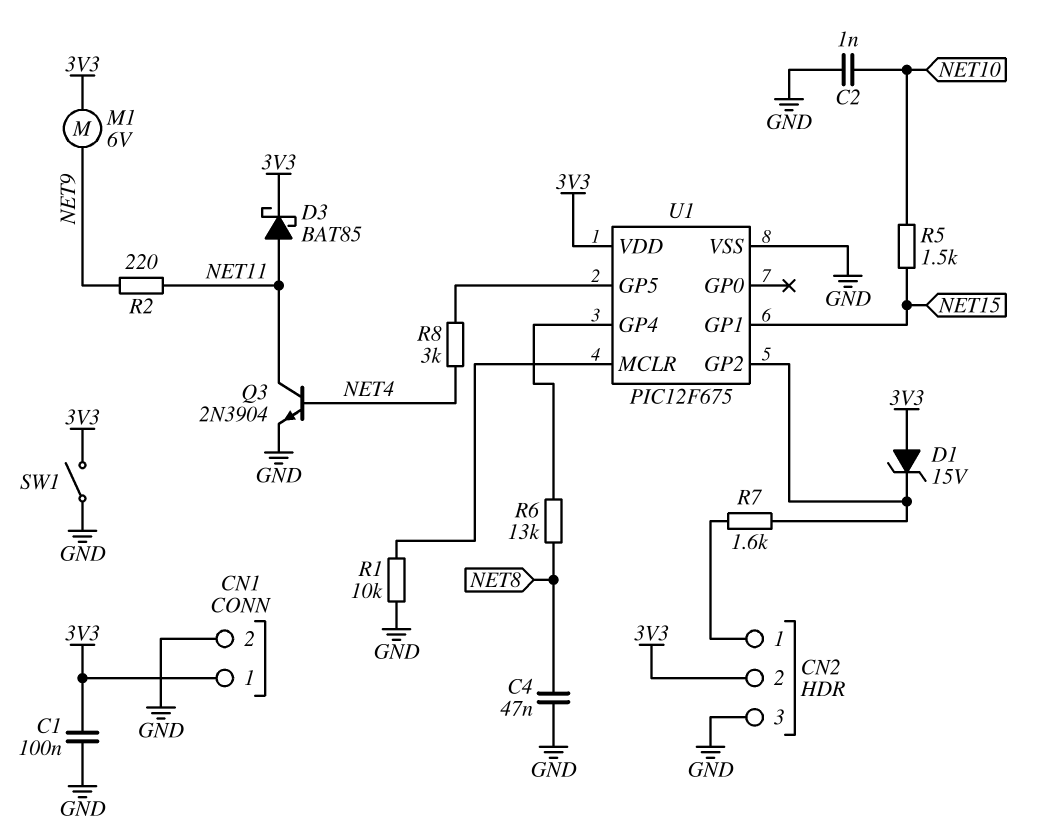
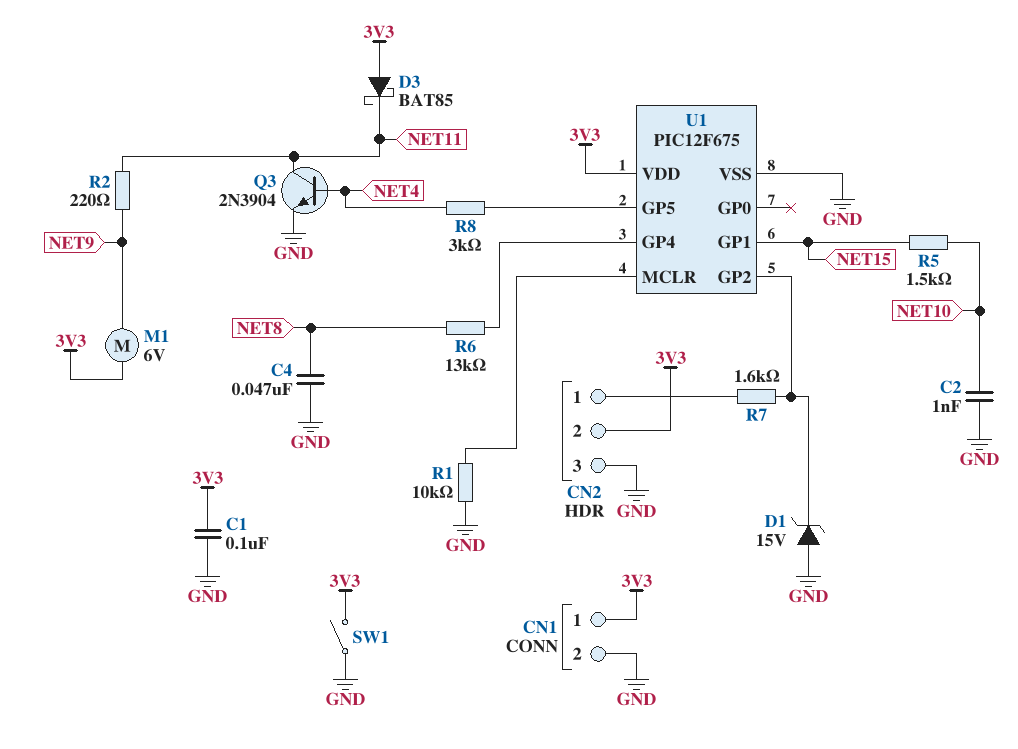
D1: zener 15V (A 3V3, K U1/GP2) -> zener 15V (A GND, K U1/GP2)
D3: schottky BAT85 (A NET11, K 3V3) -> schottky BAT85 (A 3V3, K NET11)

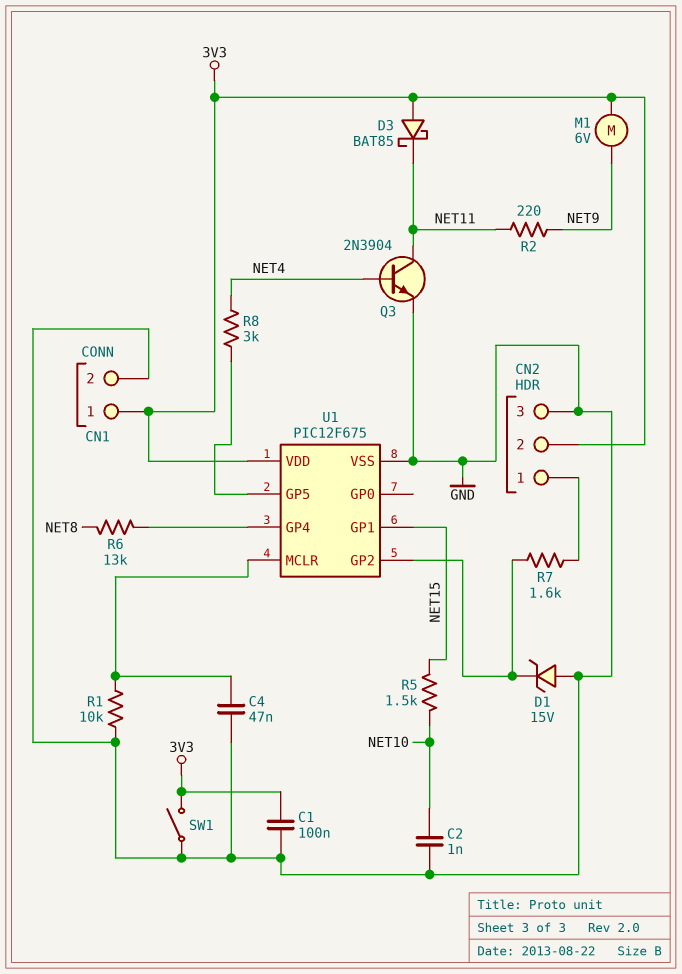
C4: 47nF (GND, NET8) -> 47nF (GND, U1/MCLR)

